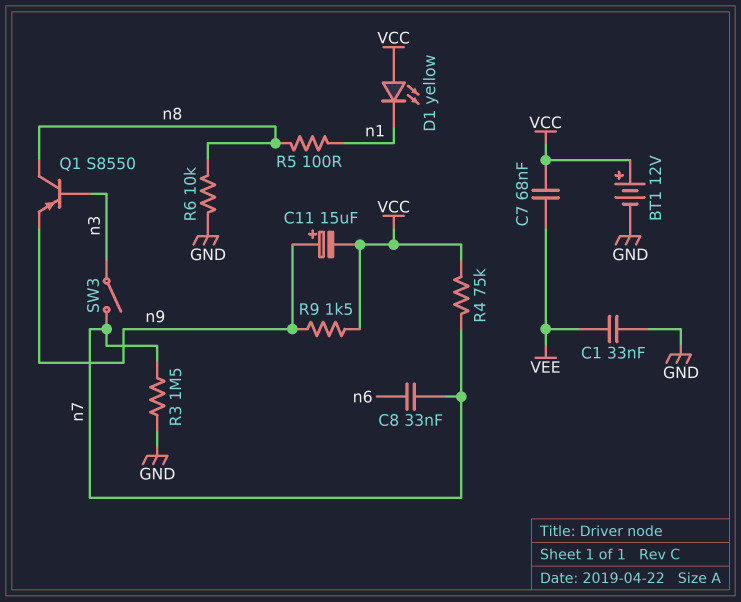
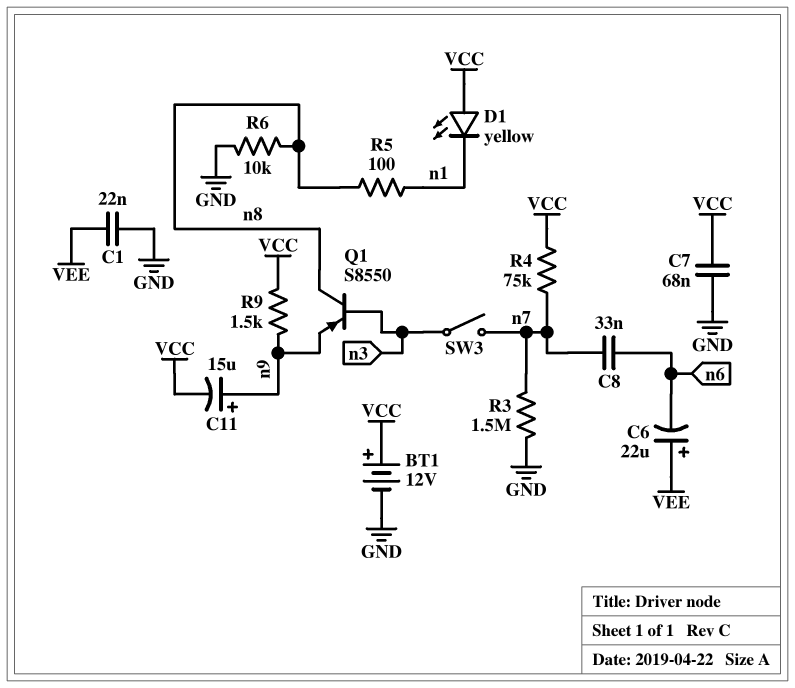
C1: 33nF (GND, VEE) -> 22nF (GND, VEE)
C6: none -> 22uF (plus VEE, minus n6)
C7: 68nF (VCC, VEE) -> 68nF (GND, VCC)

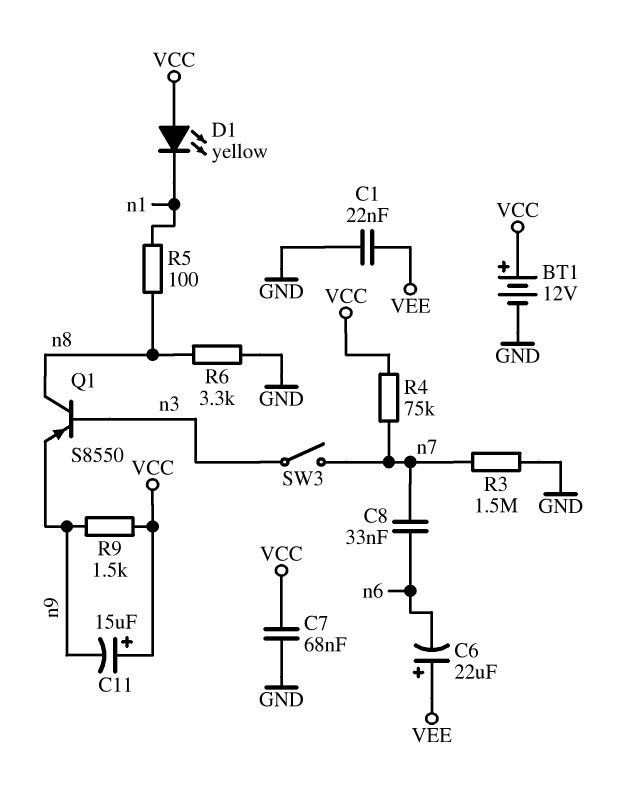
C11: 15uF (plus n9, minus VCC) -> 15uF (plus VCC, minus n9)
R6: 10k (GND, n8) -> 3.3k (GND, n8)

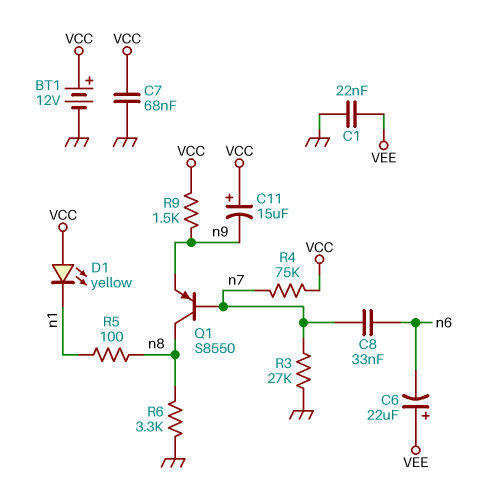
Q1: PNP S8550 (B n3, C n8, E n9) -> PNP S8550 (B n7, C n8, E n9)
R3: 1.5M (GND, n7) -> 27k (GND, n7)
SW3: switch (n3, n7) -> none

